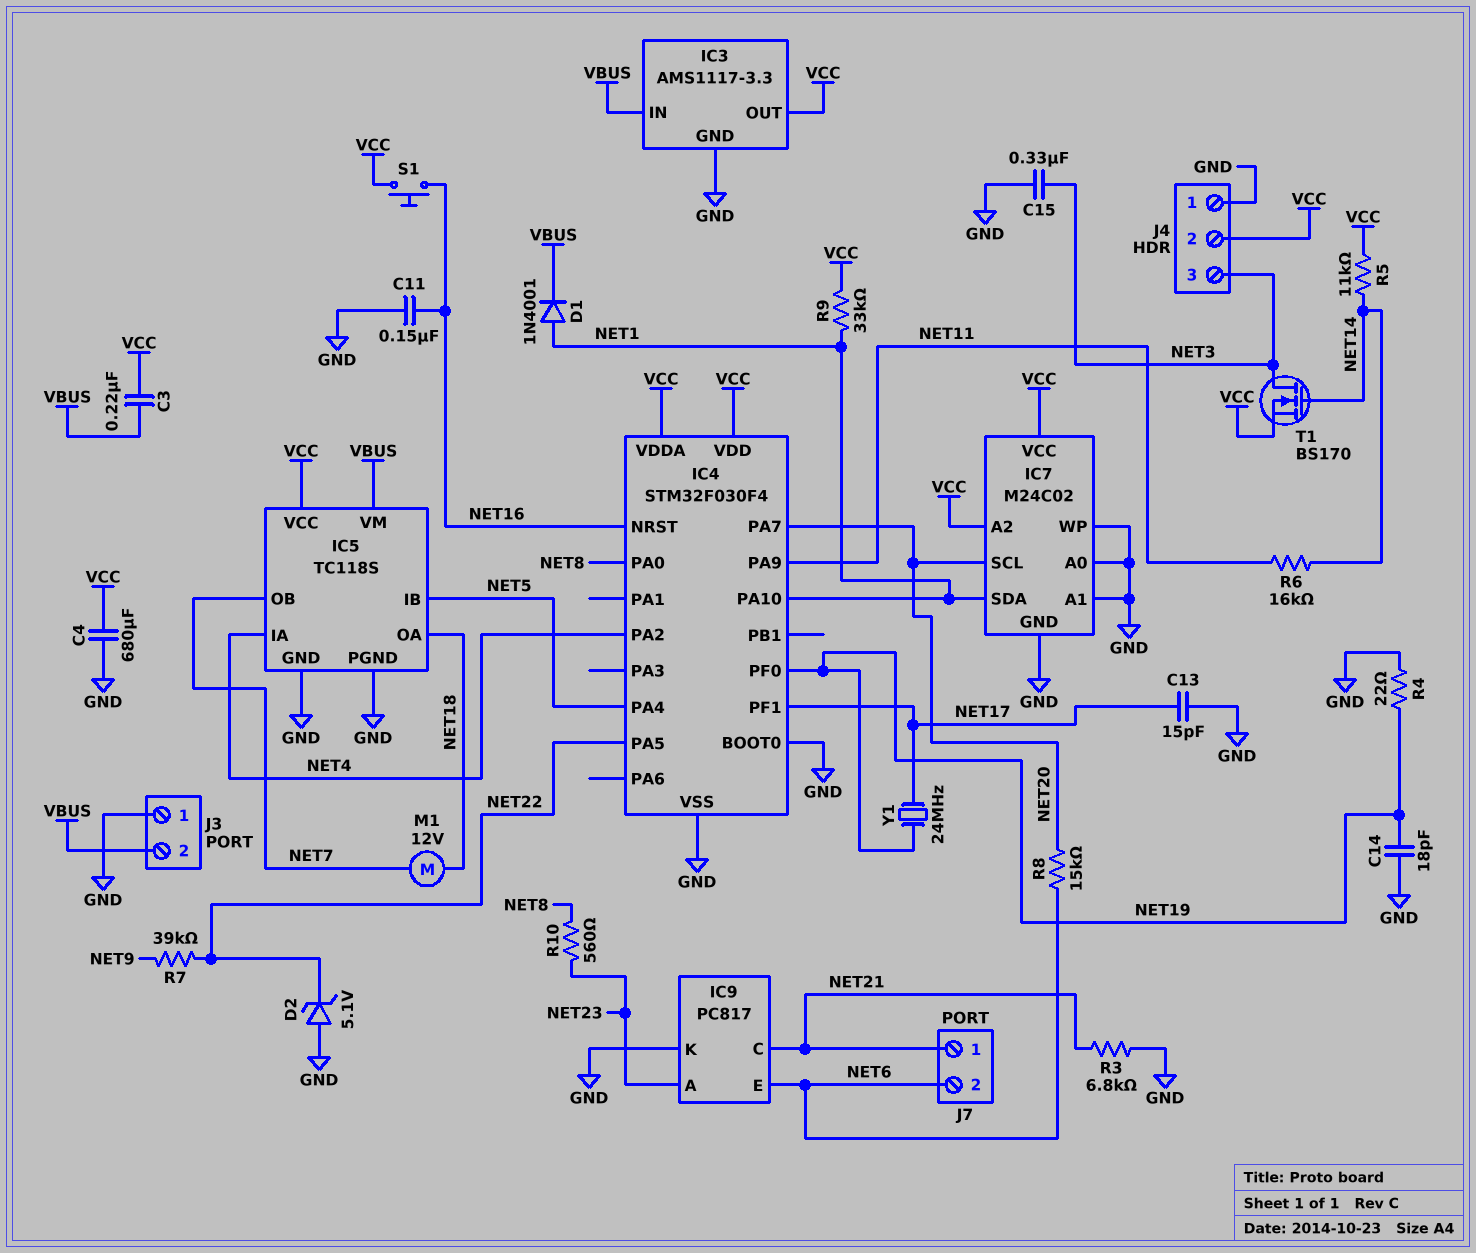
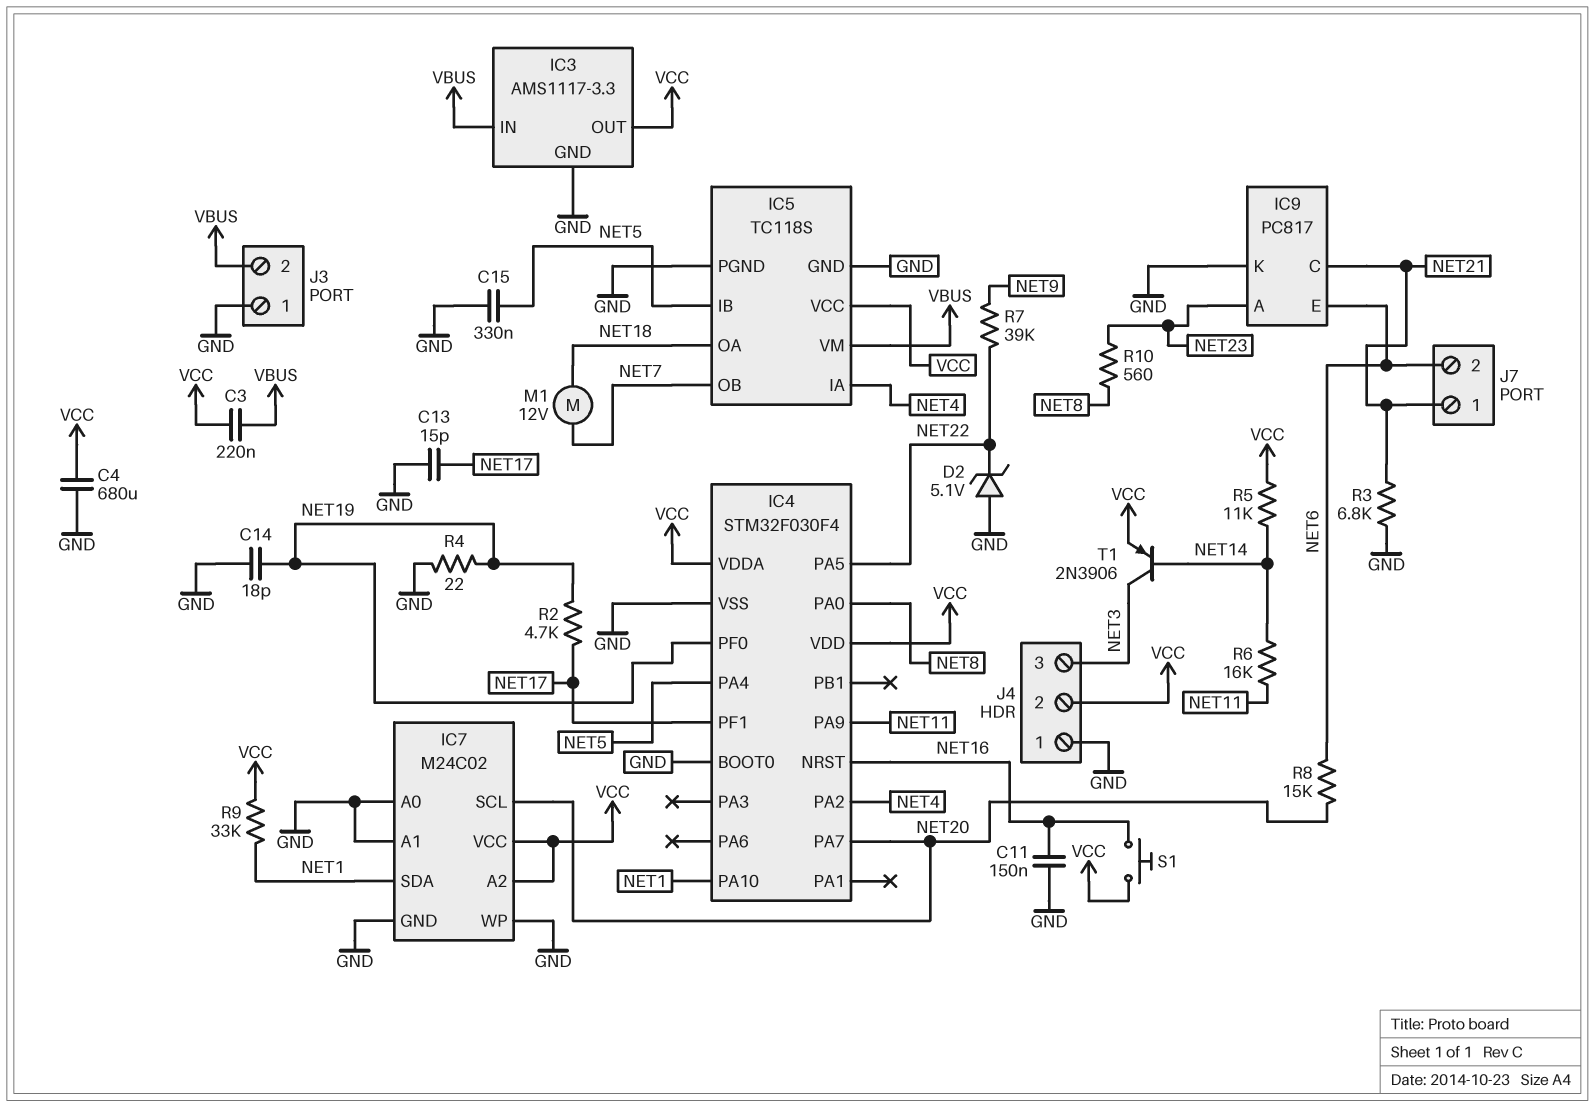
C15: 330nF (GND, NET3) -> 330nF (GND, NET5)
D1: diode 1N4001 (A NET1, K VBUS) -> none
R2: none -> 4.7k (NET17, NET19)
T1: NMOS BS170 (G NET14, D NET3, S VCC) -> PNP 2N3906 (B NET14, C NET3, E VCC)
Y1: 24MHz (NET17, NET19) -> none

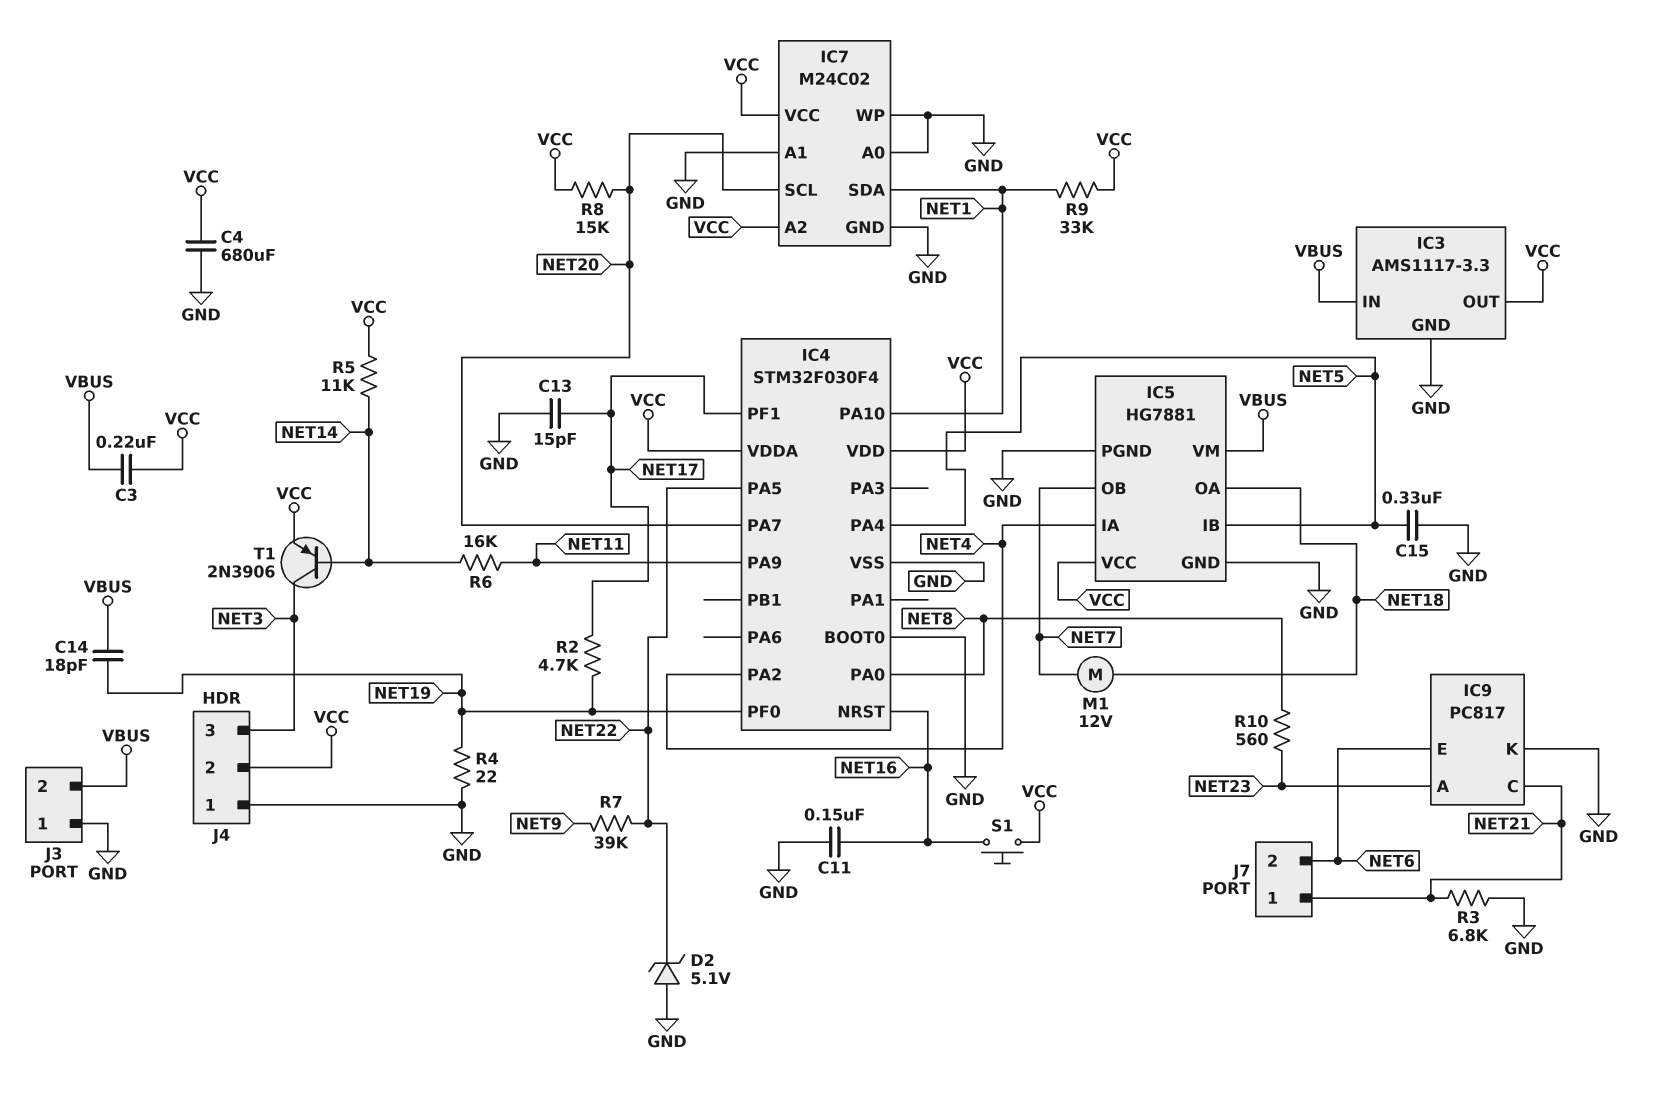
C14: 18pF (GND, NET19) -> 18pF (NET19, VBUS)
IC5: TC118S -> HG7881
R8: 15k (NET6, NET20) -> 15k (NET20, VCC)

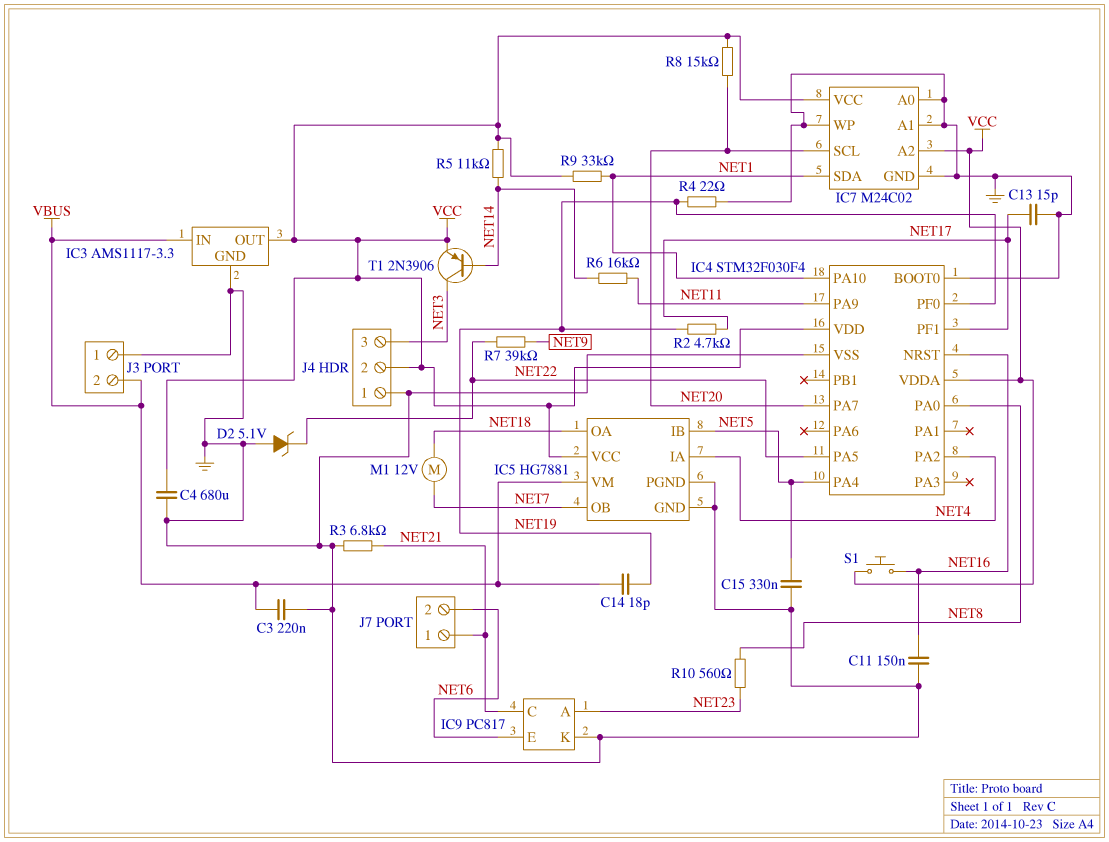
C3: 220nF (VBUS, VCC) -> 220nF (GND, VBUS)

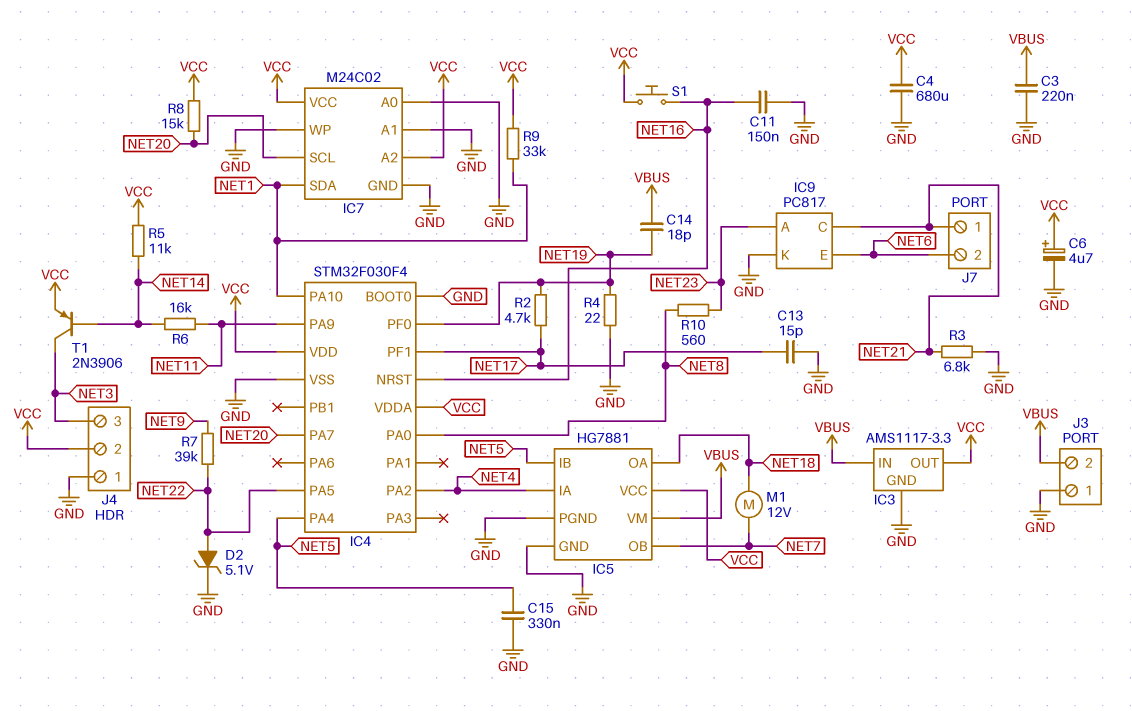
C6: none -> 4.7uF (plus VCC, minus GND)
D2: zener 5.1V (A GND, K NET22) -> zener 5.1V (A NET22, K GND)

